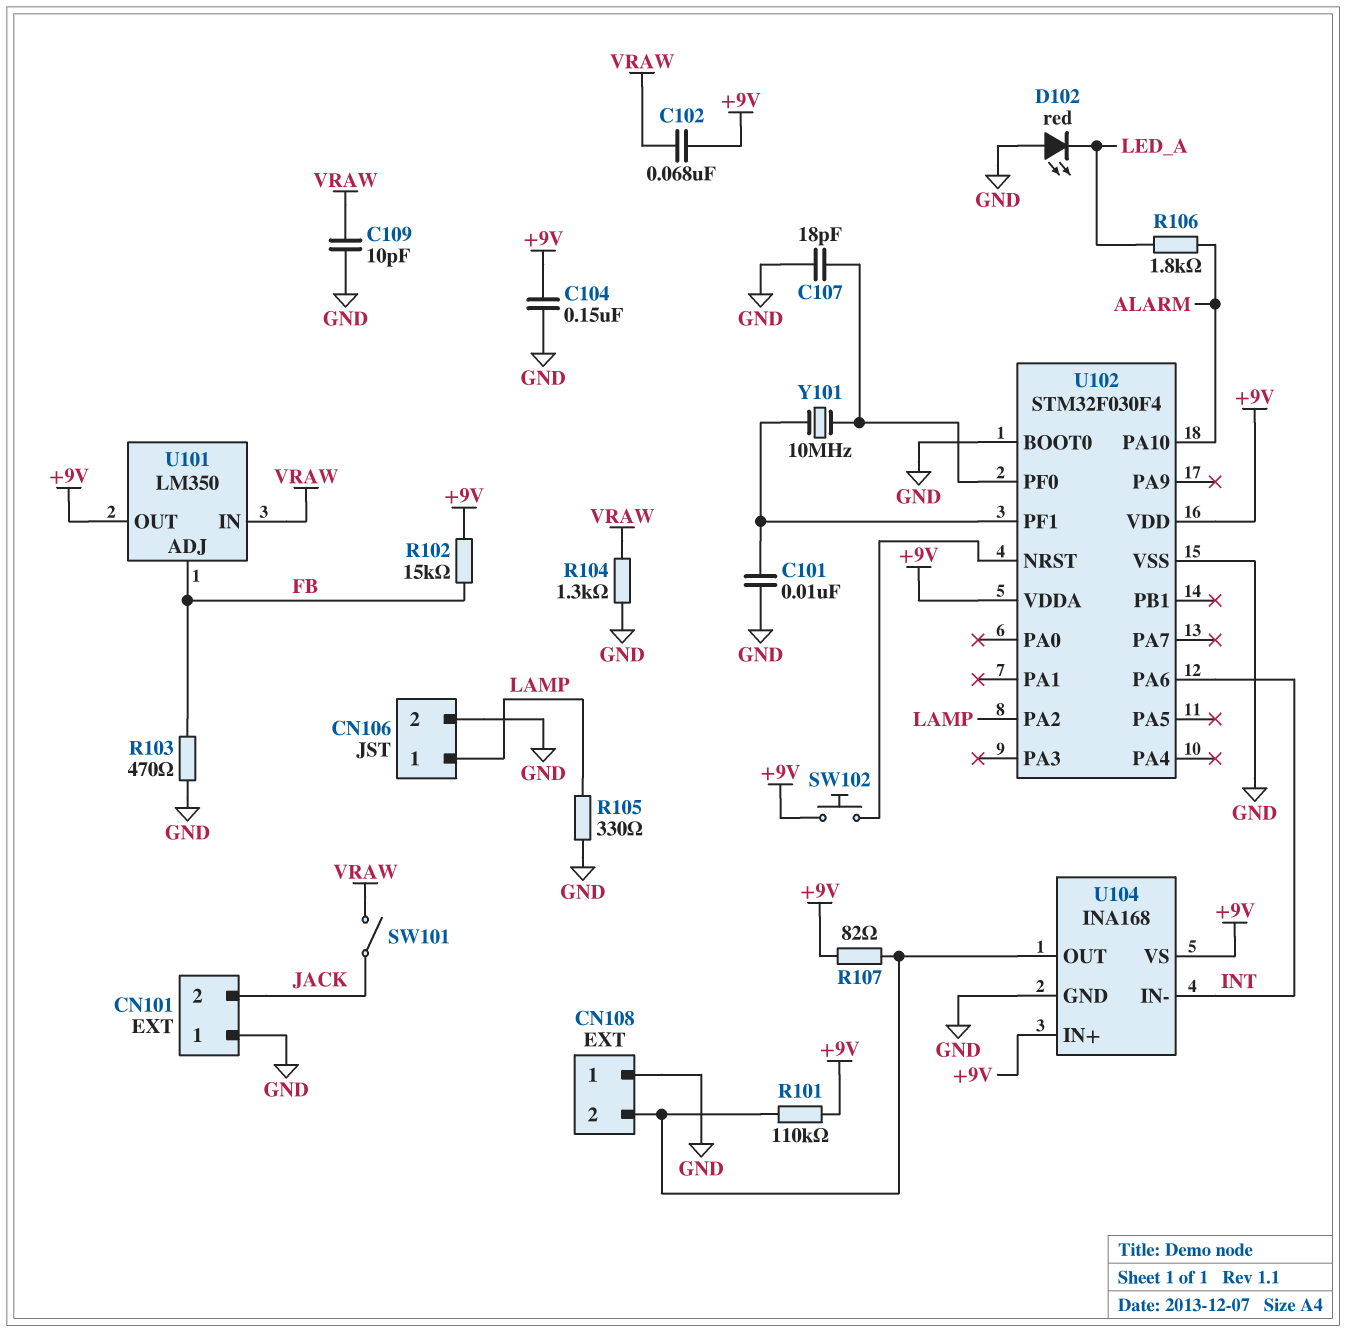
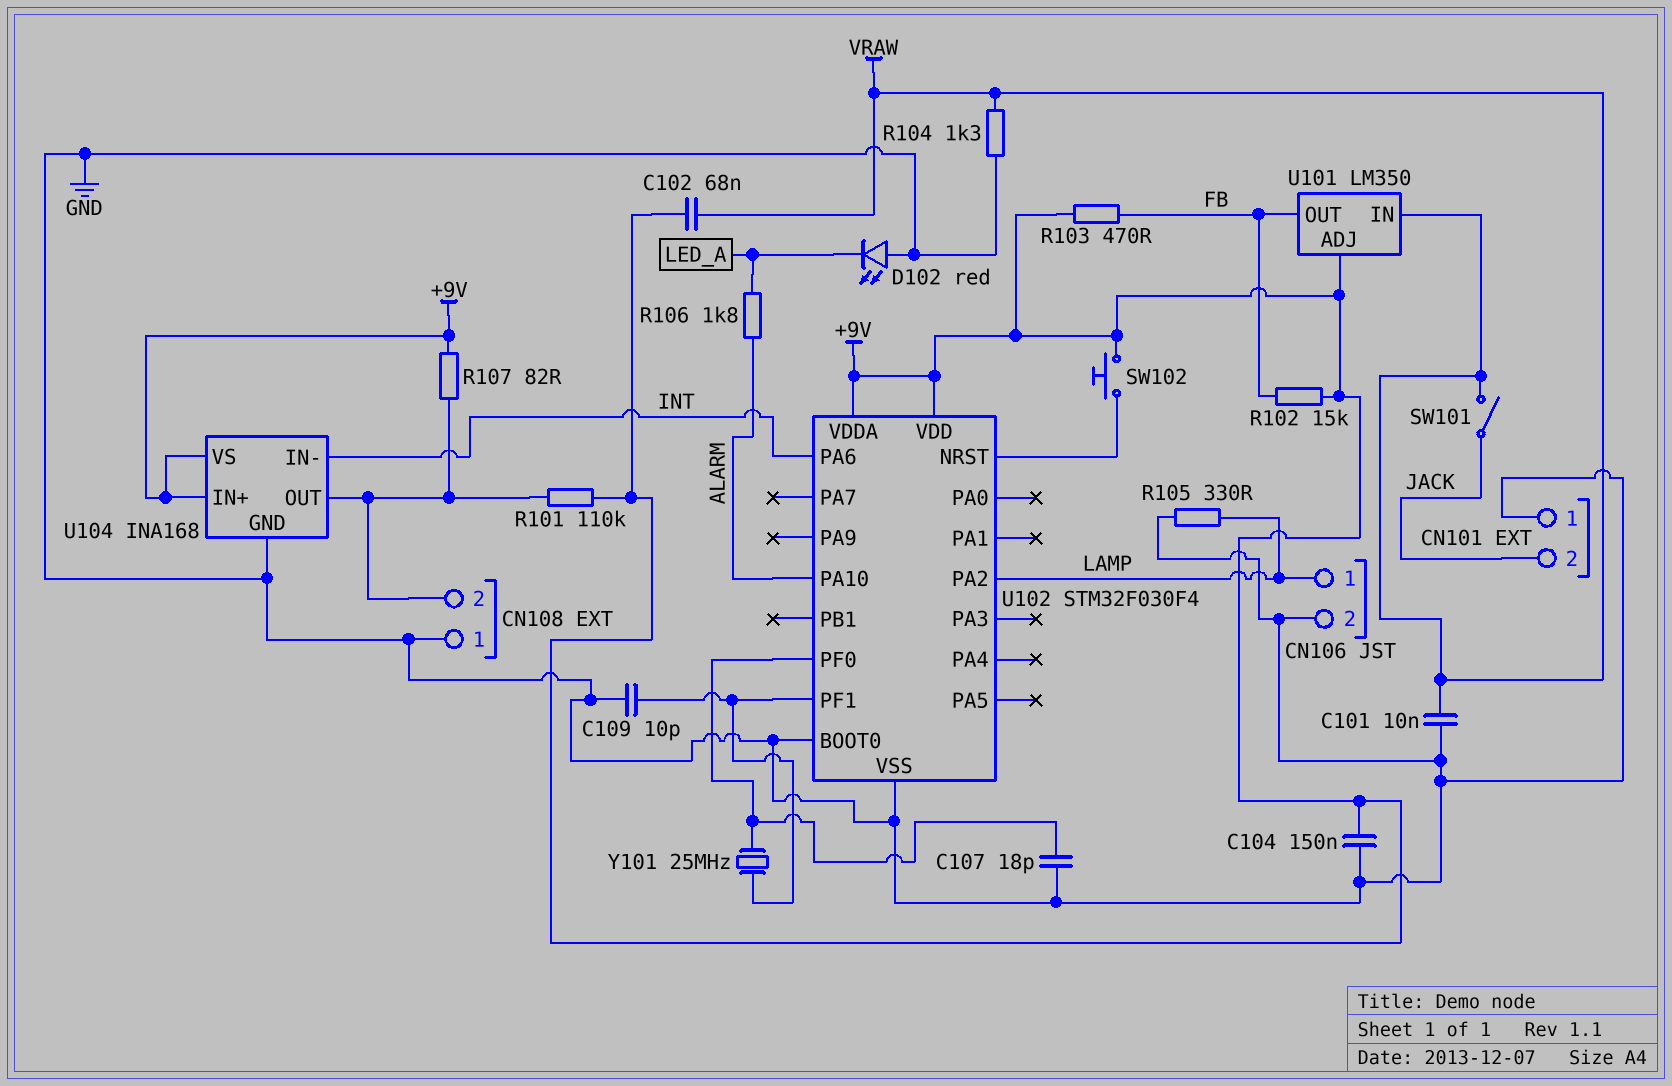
C101: 10nF (GND, U102/PF1) -> 10nF (GND, VRAW)
C109: 10pF (GND, VRAW) -> 10pF (GND, U102/PF1)
R103: 470 (FB, GND) -> 470 (+9V, FB)
U101 pin ADJ: FB -> +9V
U101 pin OUT: +9V -> FB
Y101: 10MHz (U102/PF0, U102/PF1) -> 25MHz (U102/PF0, U102/PF1)

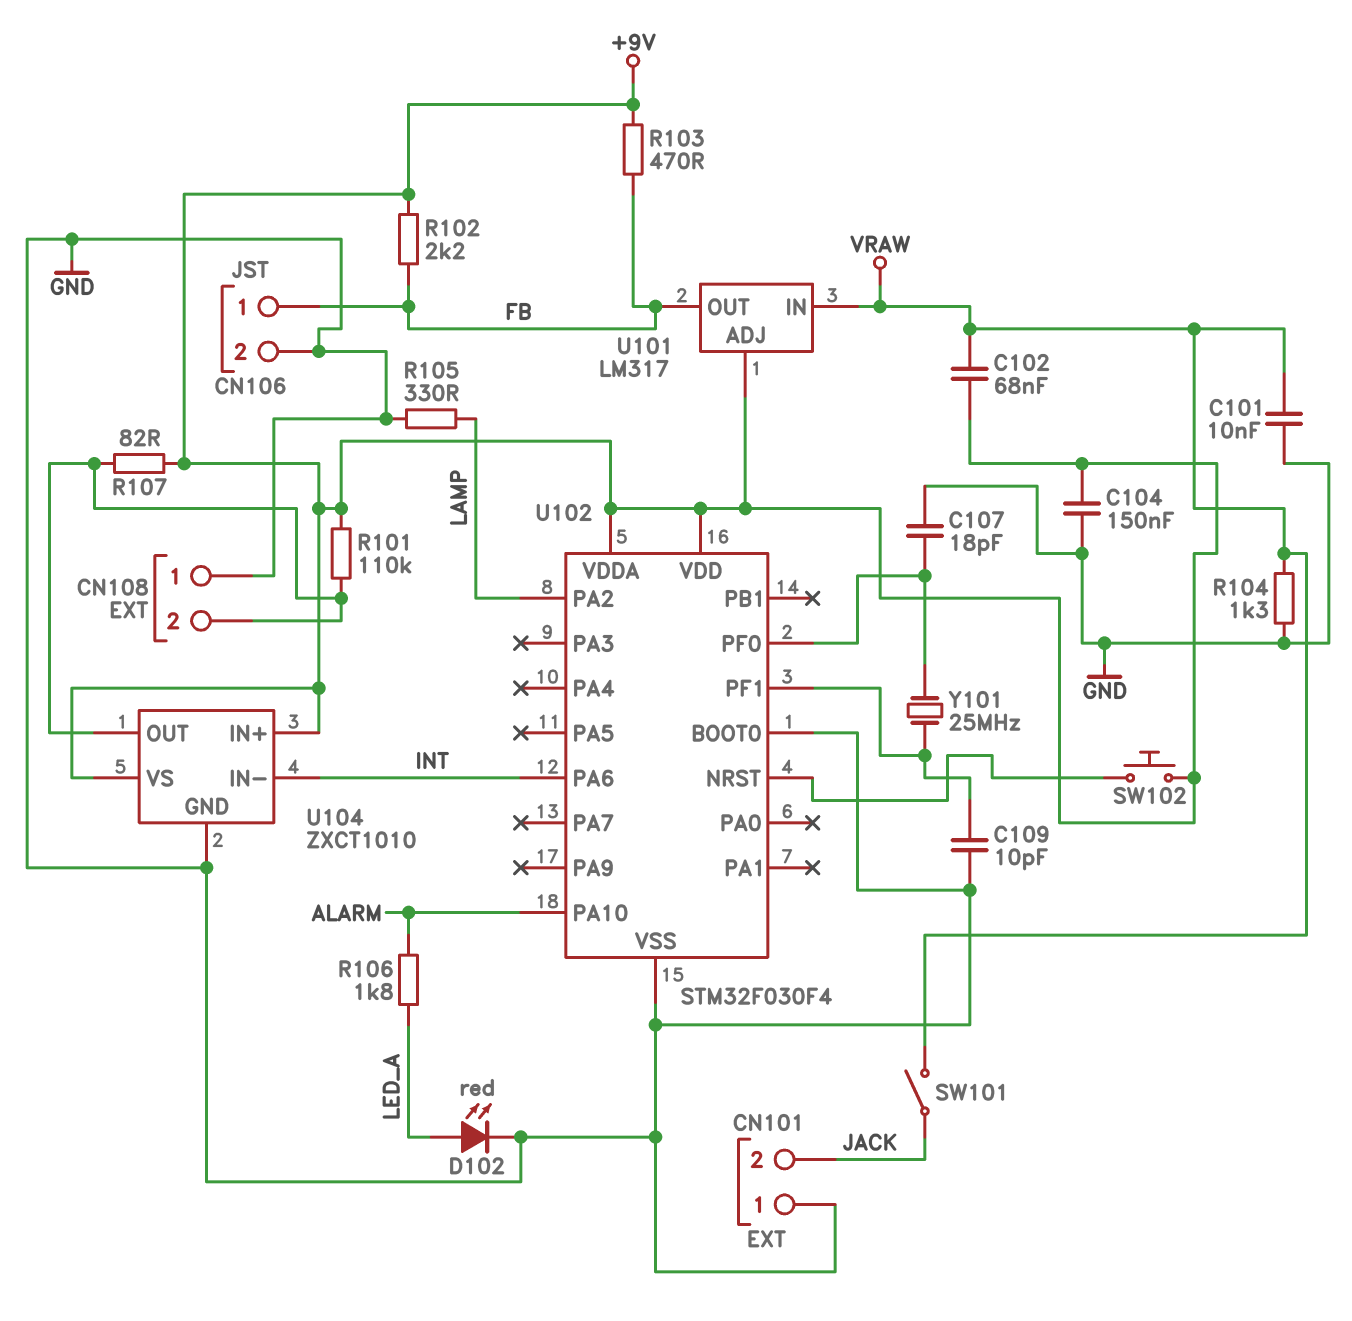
CN106 pin 1: LAMP -> FB
D102: LED red (A GND, K LED_A) -> LED red (A LED_A, K GND)
R102: 15k (+9V, FB) -> 2.2k (+9V, FB)
U101: LM350 -> LM317
U104: INA168 -> ZXCT1010

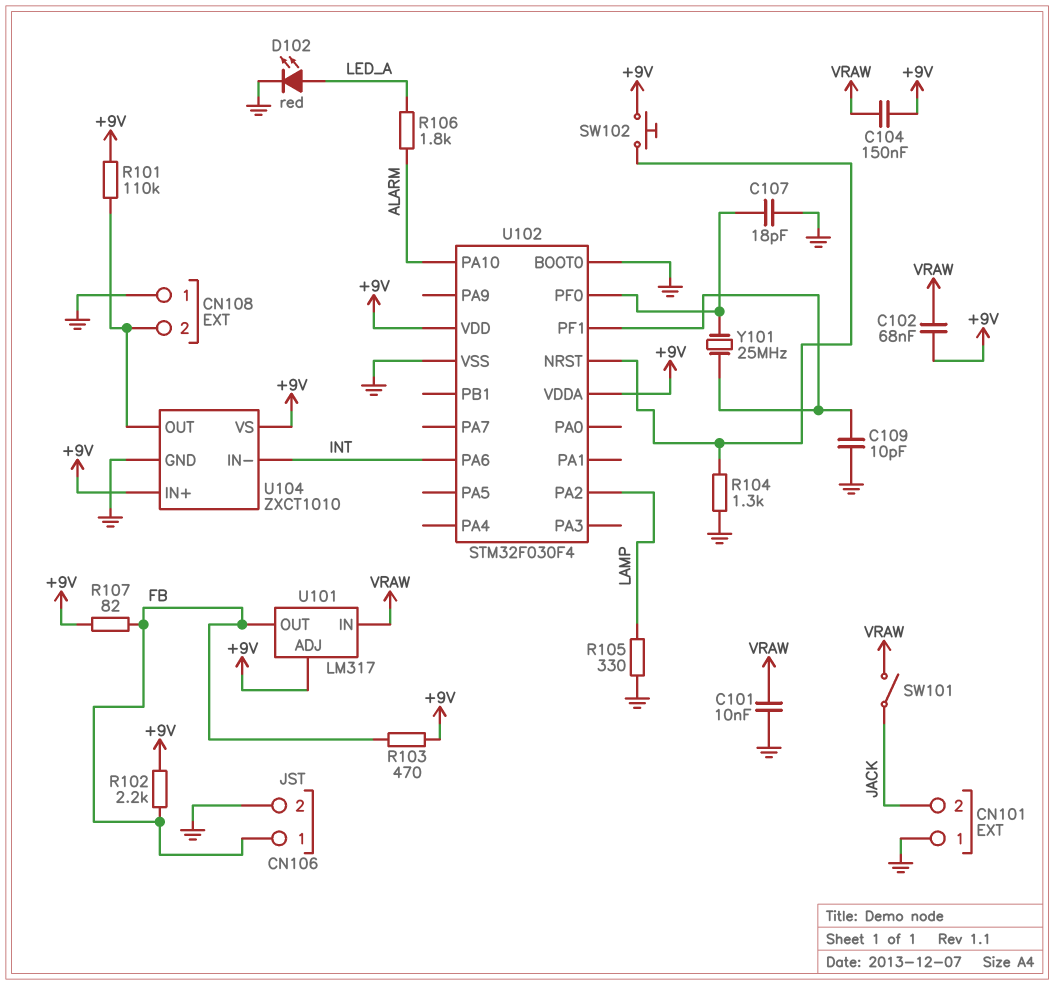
C104: 150nF (+9V, GND) -> 150nF (+9V, VRAW)
R104: 1.3k (GND, VRAW) -> 1.3k (GND, U102/NRST)
R107: 82 (+9V, CN108/2) -> 82 (+9V, FB)

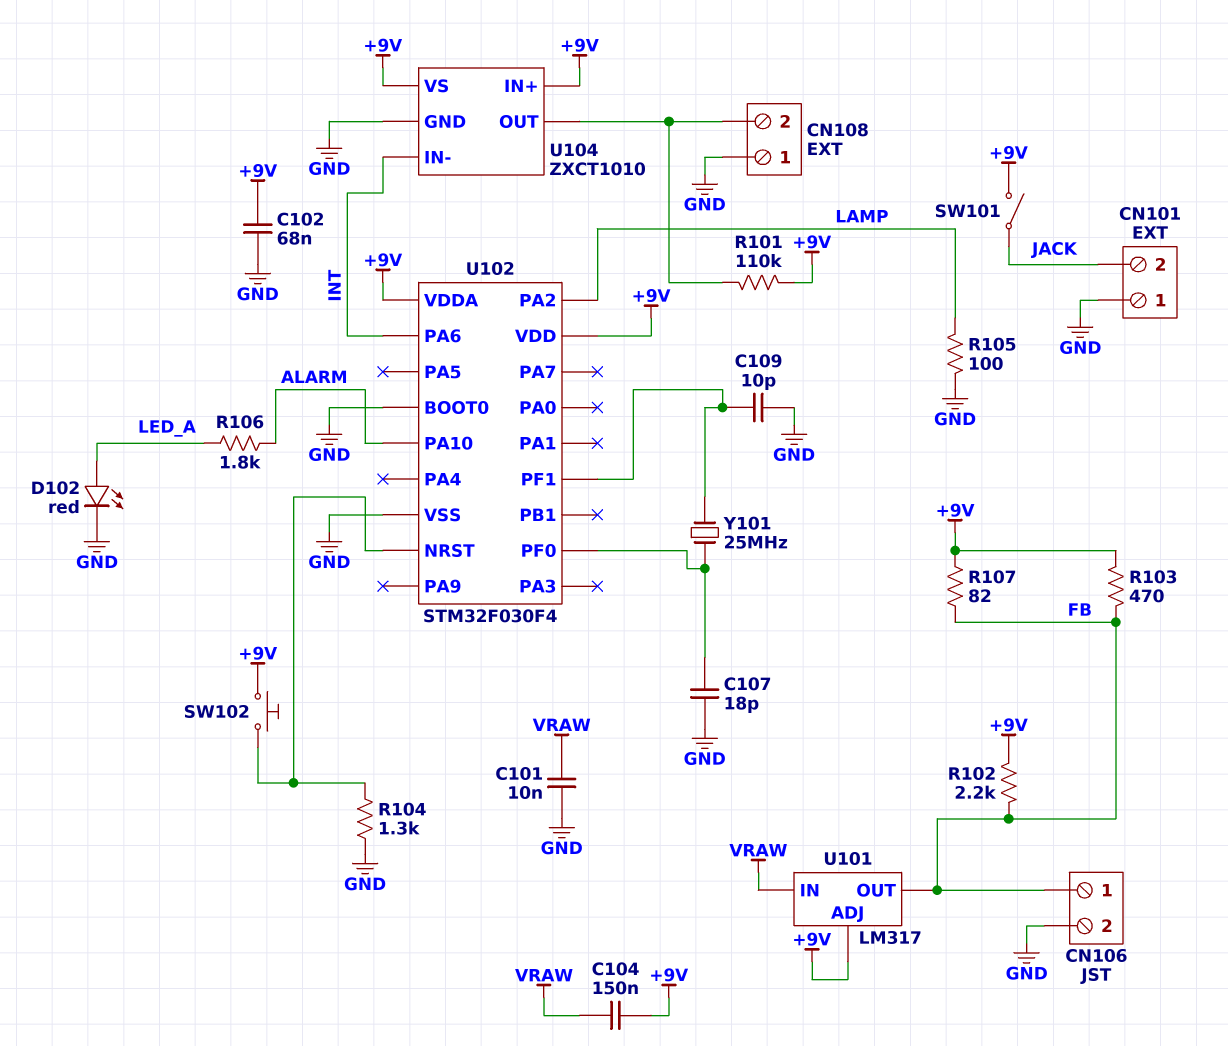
C102: 68nF (+9V, VRAW) -> 68nF (+9V, GND)
R105: 330 (GND, LAMP) -> 100 (GND, LAMP)
SW101: switch (JACK, VRAW) -> switch (+9V, JACK)

